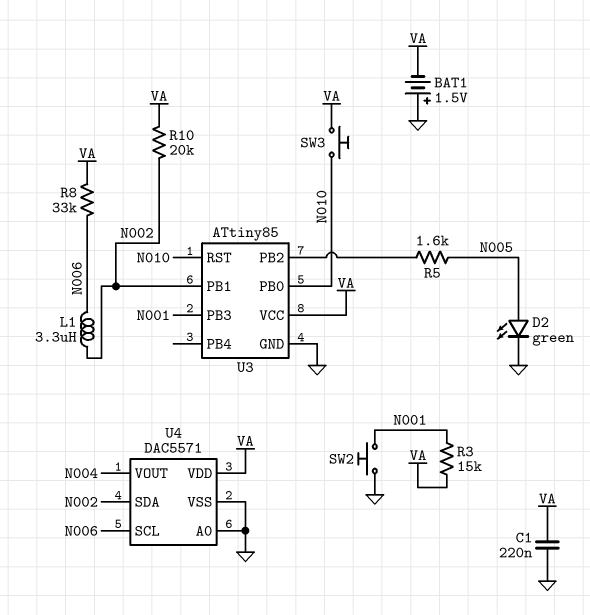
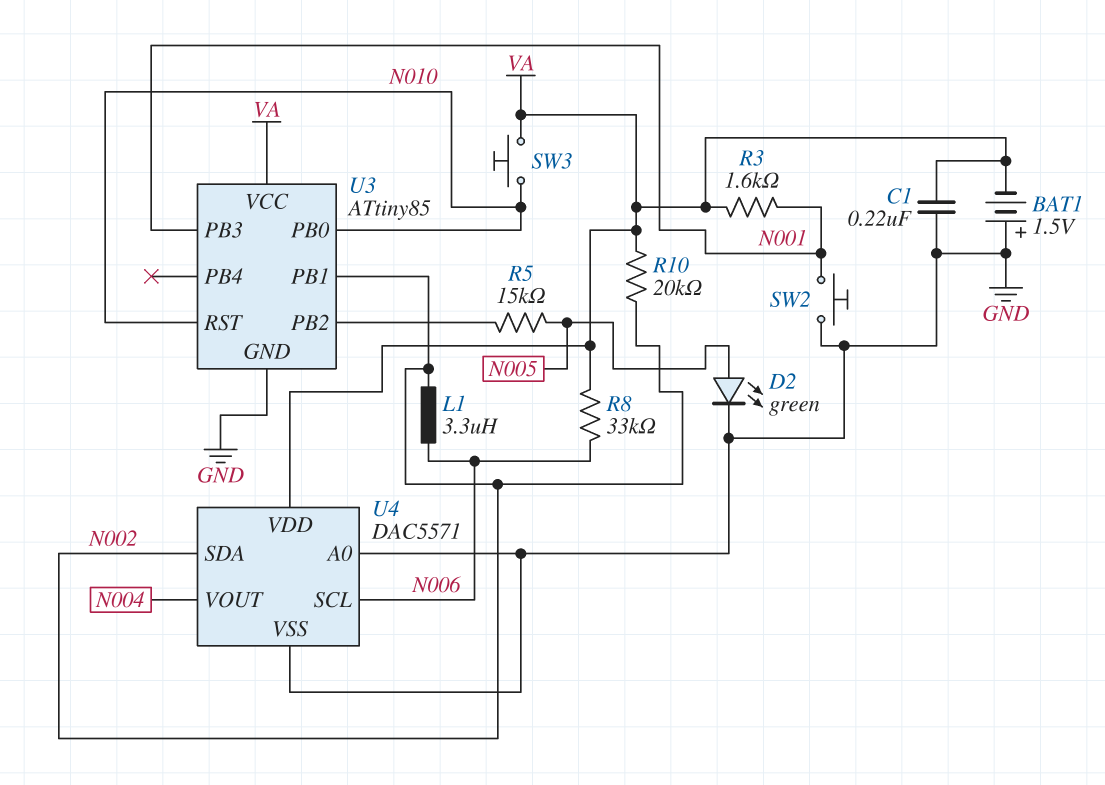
R3: 15k (N001, VA) -> 1.6k (N001, VA)
R5: 1.6k (N005, U3/PB2) -> 15k (N005, U3/PB2)

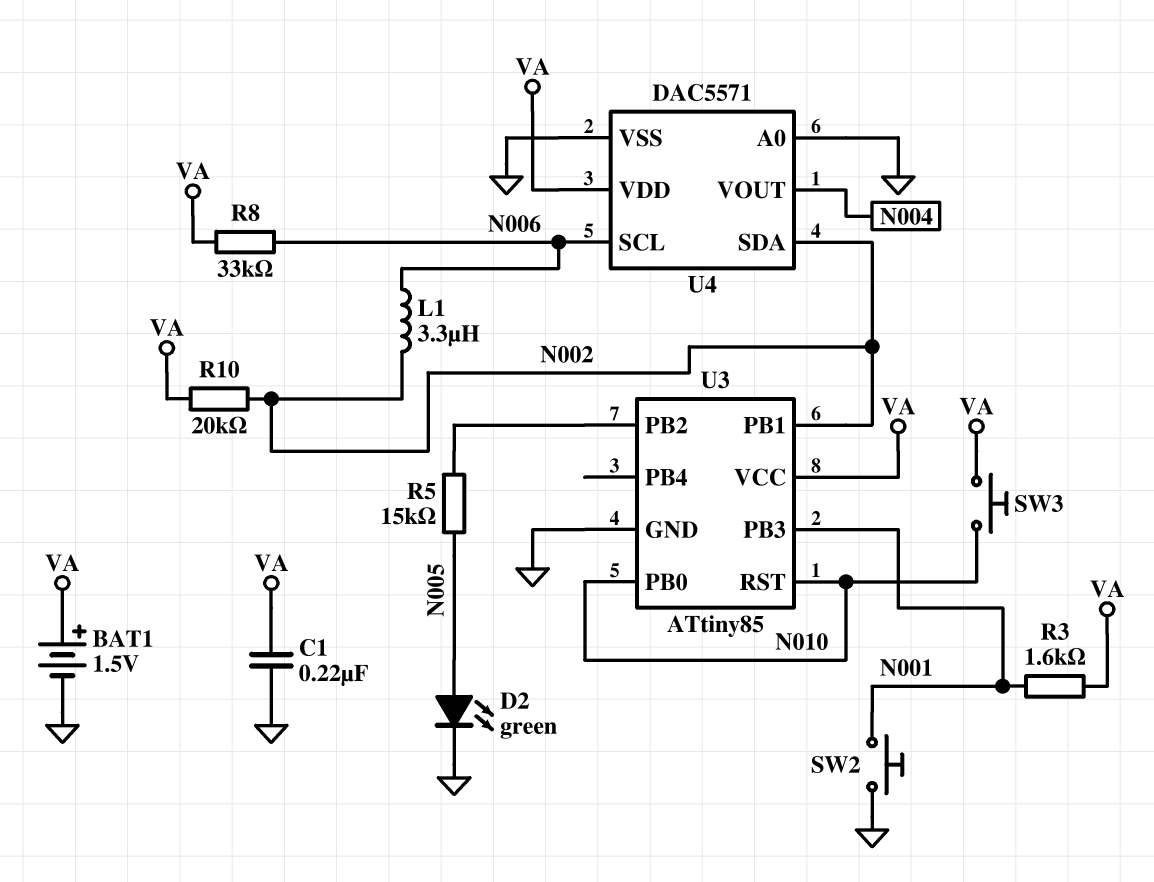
BAT1: 1.5V (plus GND, minus VA) -> 1.5V (plus VA, minus GND)

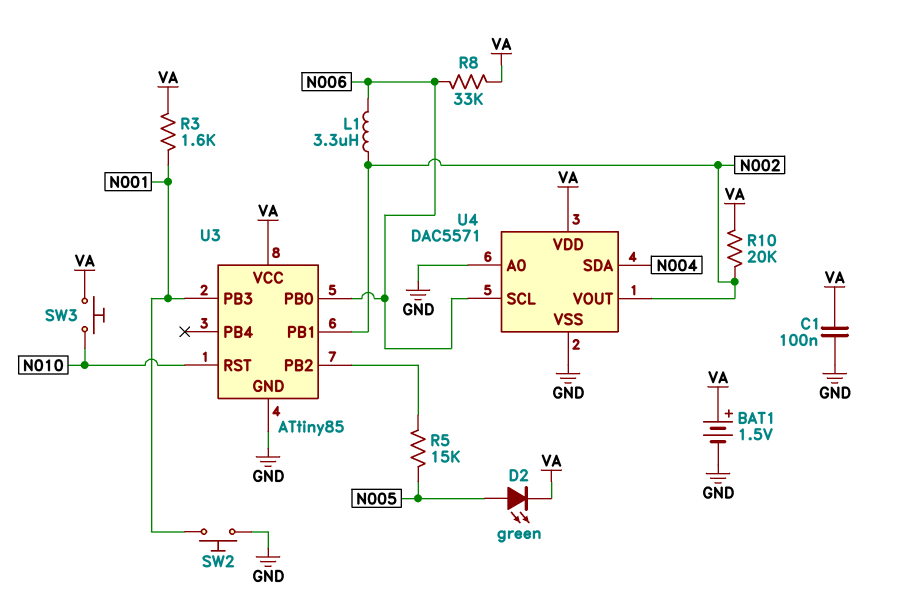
C1: 220nF (GND, VA) -> 100nF (GND, VA)
D2: LED green (A N005, K GND) -> LED green (A N005, K VA)
U3 pin PB0: N010 -> N006
U4 pin SDA: N002 -> N004
U4 pin VOUT: N004 -> N002

